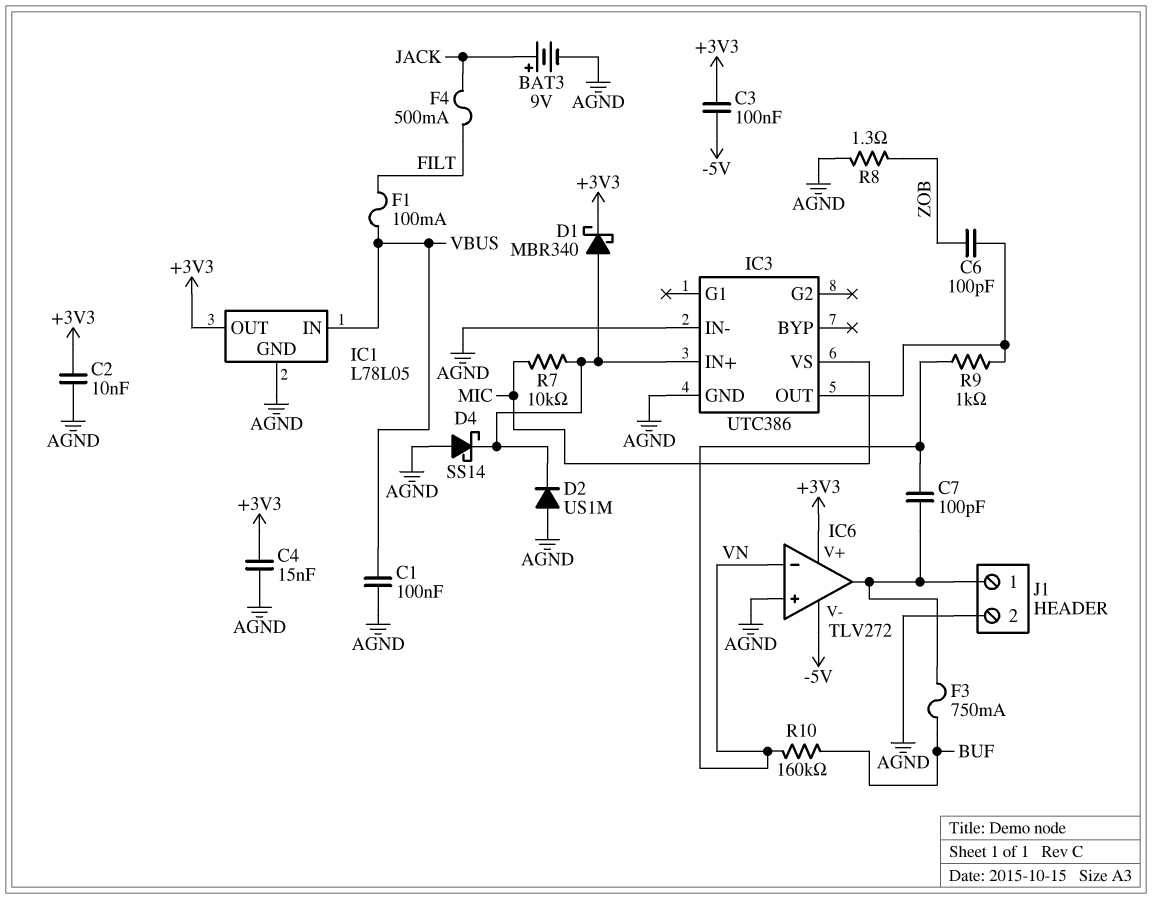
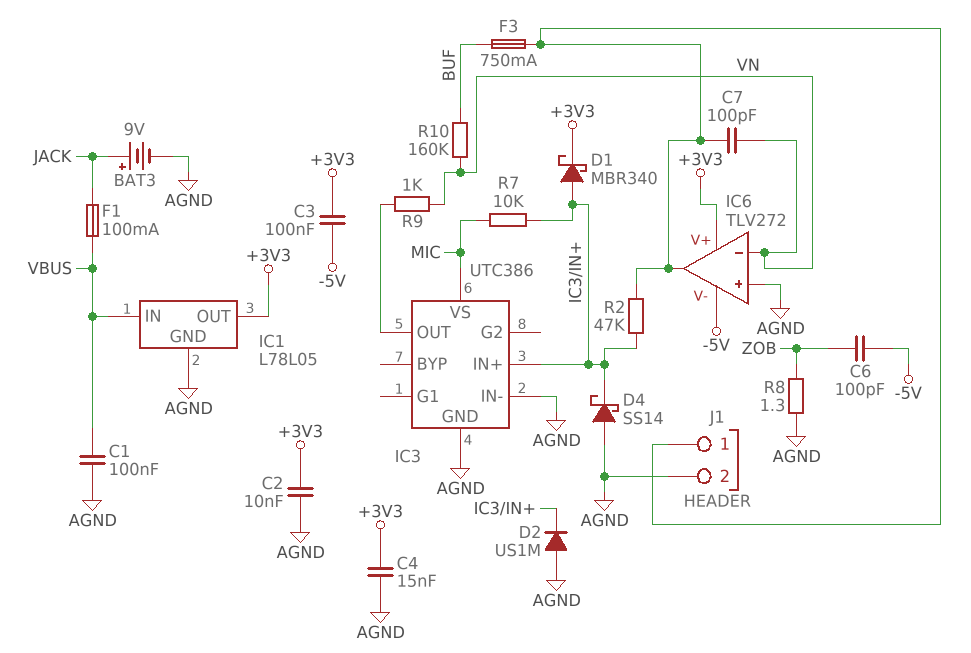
C6: 100pF (IC3/OUT, ZOB) -> 100pF (-5V, ZOB)
F1: 100mA (FILT, VBUS) -> 100mA (JACK, VBUS)
F4: 500mA (FILT, JACK) -> none
R2: none -> 47k (IC3/IN+, IC6/out)

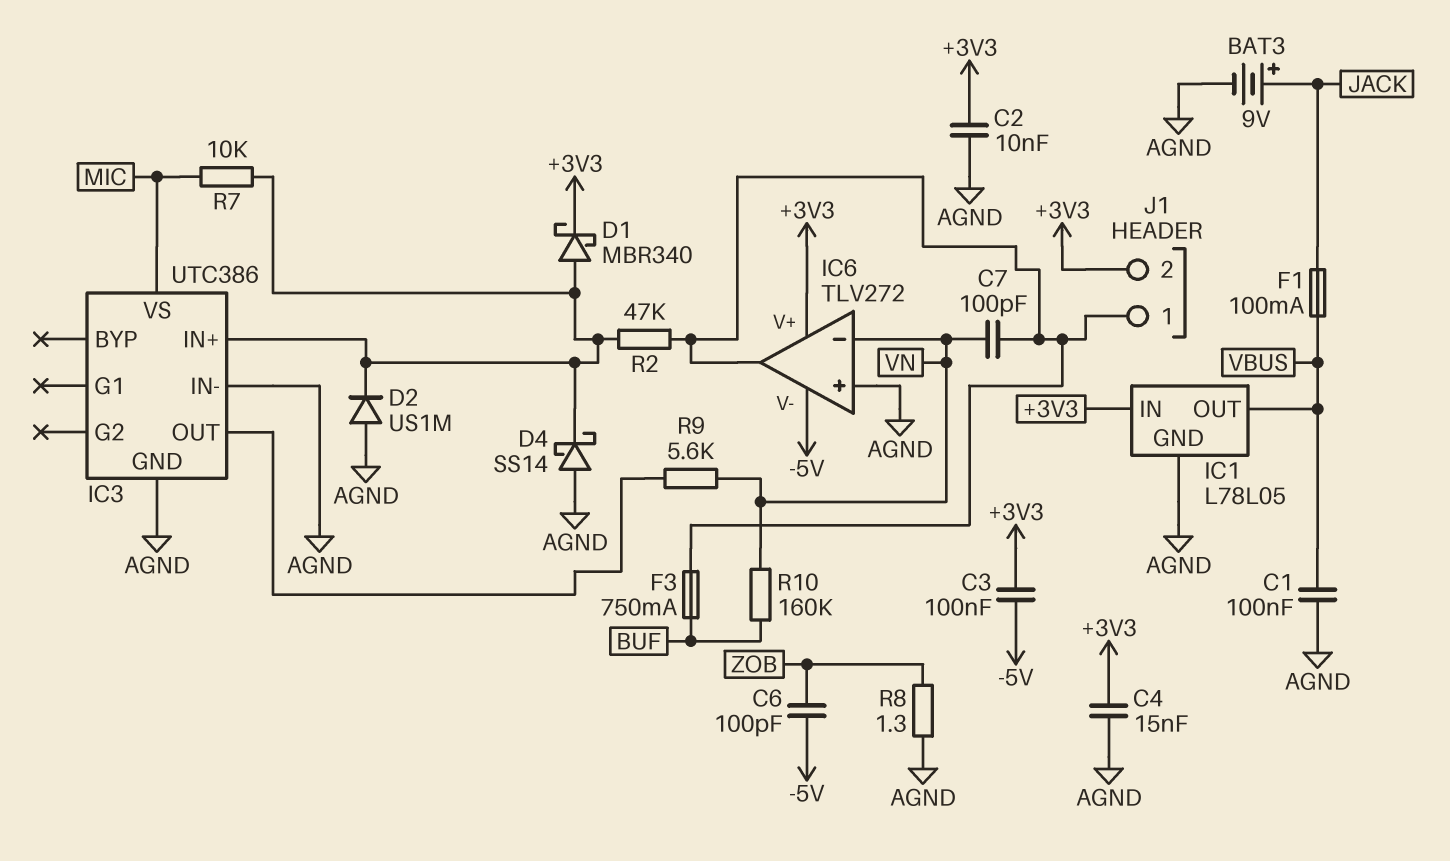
IC1 pin IN: VBUS -> +3V3
IC1 pin OUT: +3V3 -> VBUS
J1 pin 2: AGND -> +3V3
R9: 1k (IC3/OUT, VN) -> 5.6k (IC3/OUT, VN)

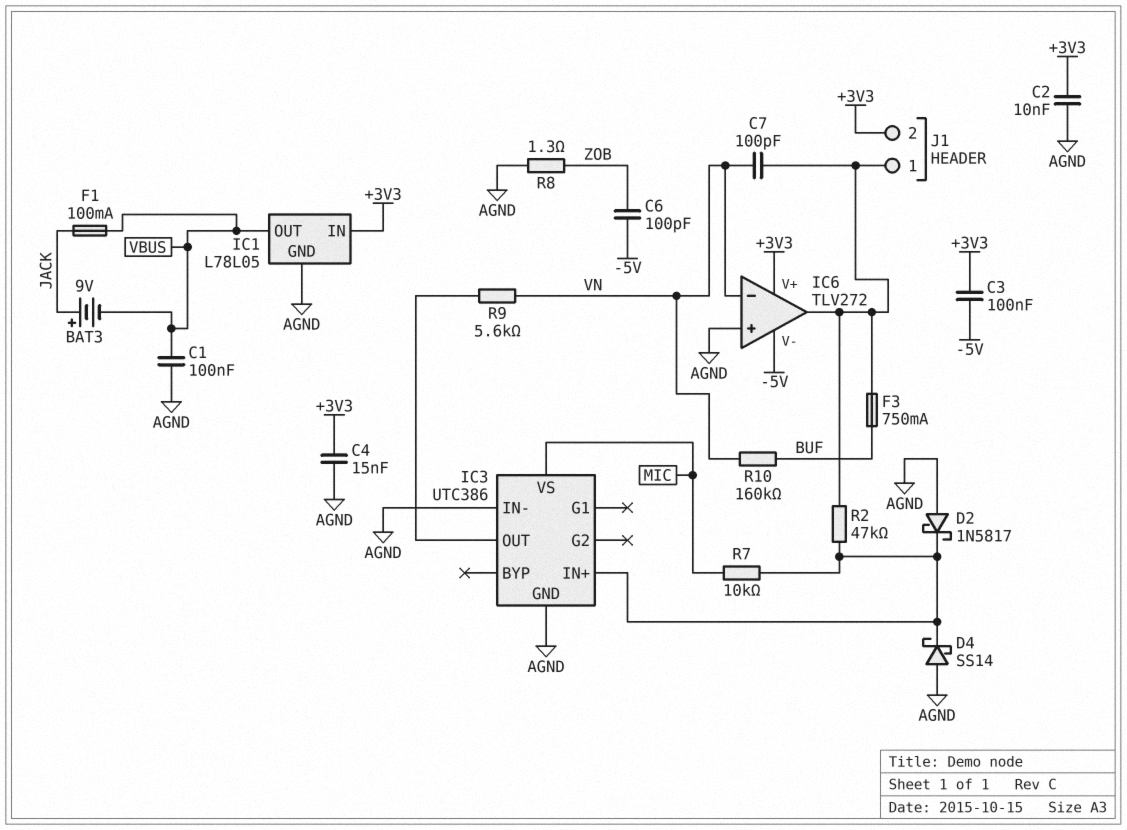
BAT3: 9V (plus JACK, minus AGND) -> 9V (plus JACK, minus VBUS)
D1: schottky MBR340 (A IC3/IN+, K +3V3) -> none
D2: diode US1M (A AGND, K IC3/IN+) -> schottky 1N5817 (A AGND, K IC3/IN+)

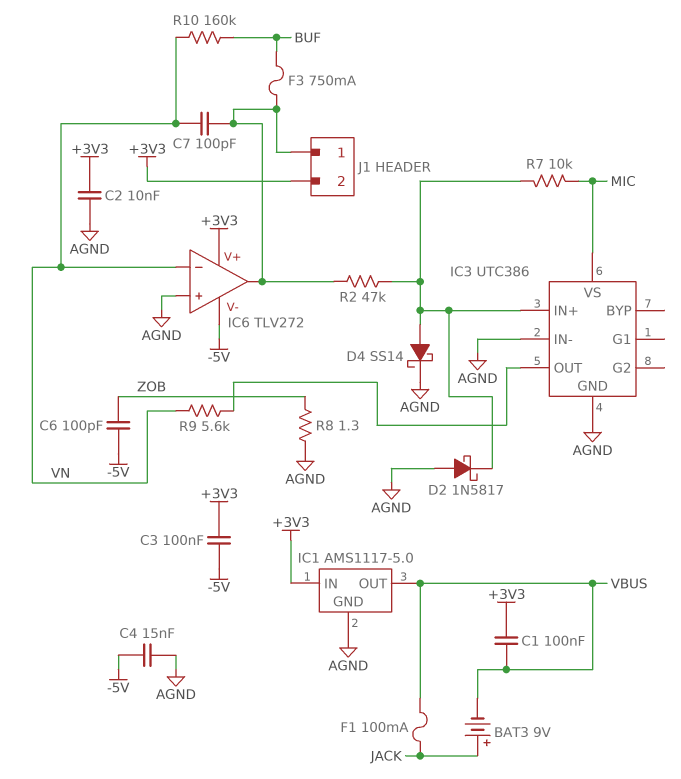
C1: 100nF (AGND, VBUS) -> 100nF (+3V3, VBUS)
C4: 15nF (+3V3, AGND) -> 15nF (-5V, AGND)
D4: schottky SS14 (A AGND, K IC3/IN+) -> schottky SS14 (A IC3/IN+, K AGND)
IC1: L78L05 -> AMS1117-5.0

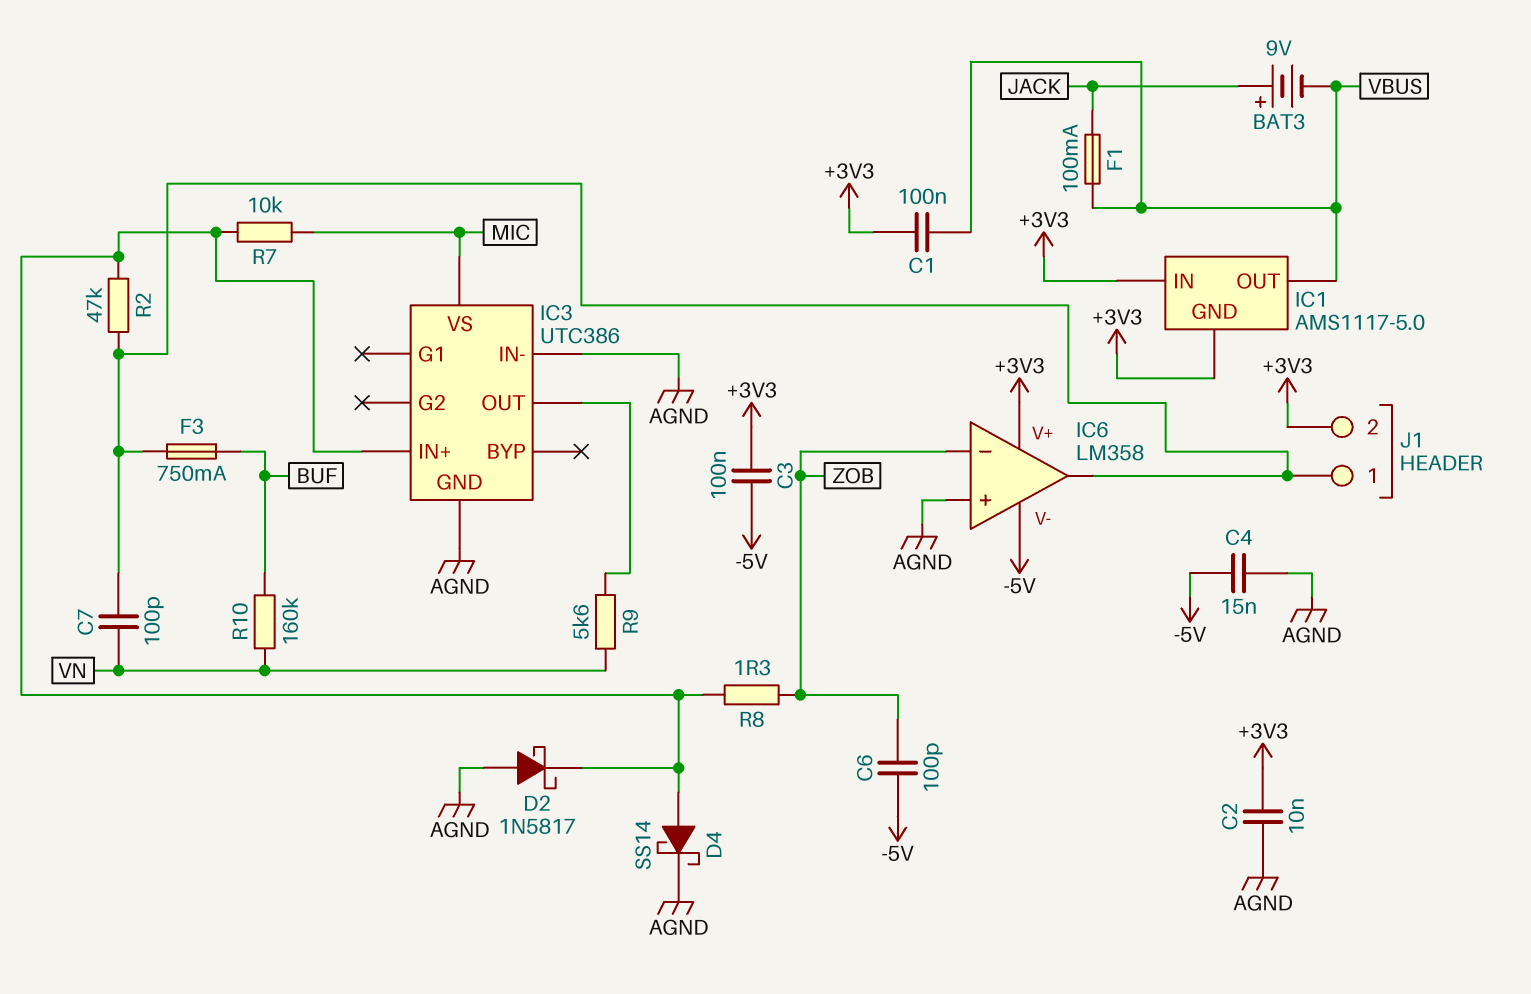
IC1 pin GND: AGND -> +3V3
IC6: TLV272 -> LM358
IC6 pin in-: VN -> ZOB
R8: 1.3 (AGND, ZOB) -> 1.3 (IC3/IN+, ZOB)

